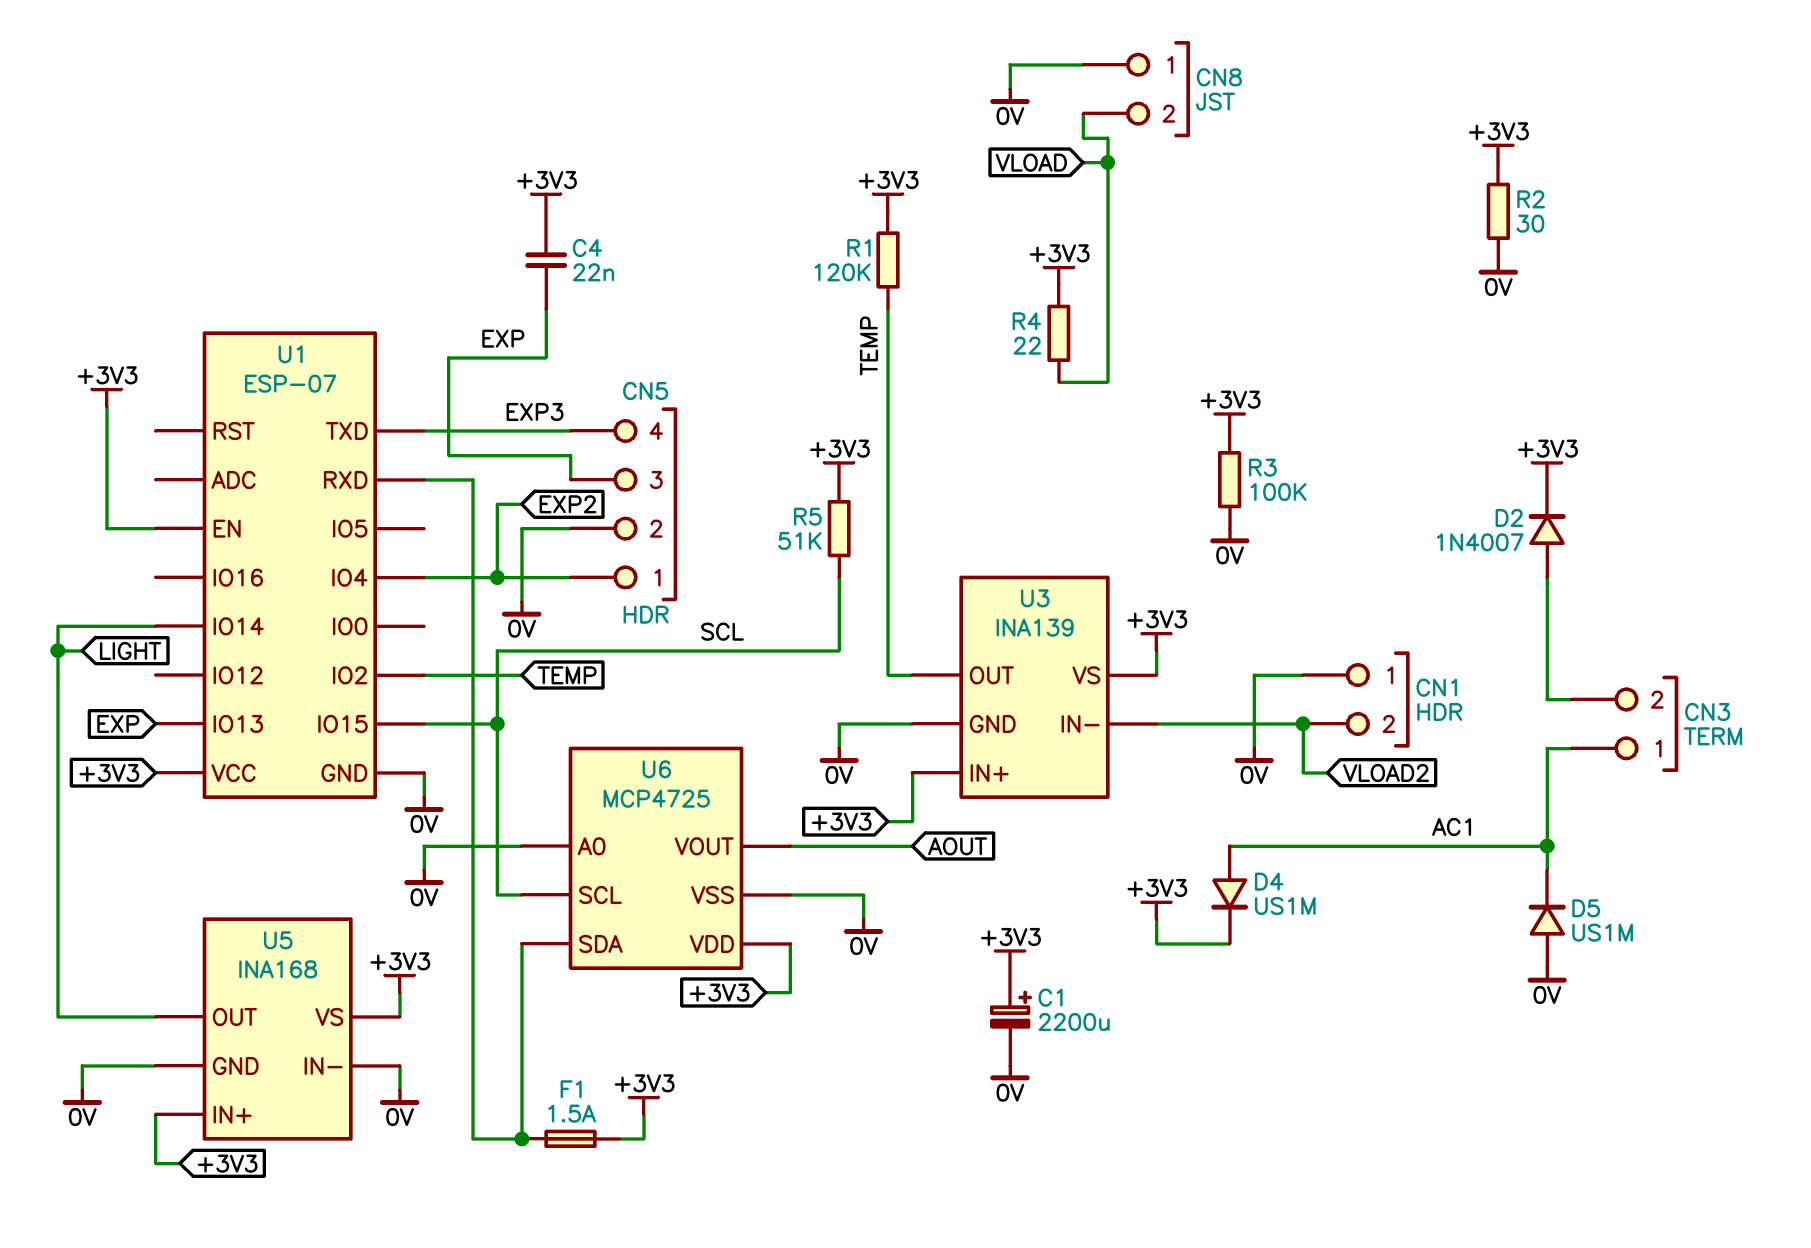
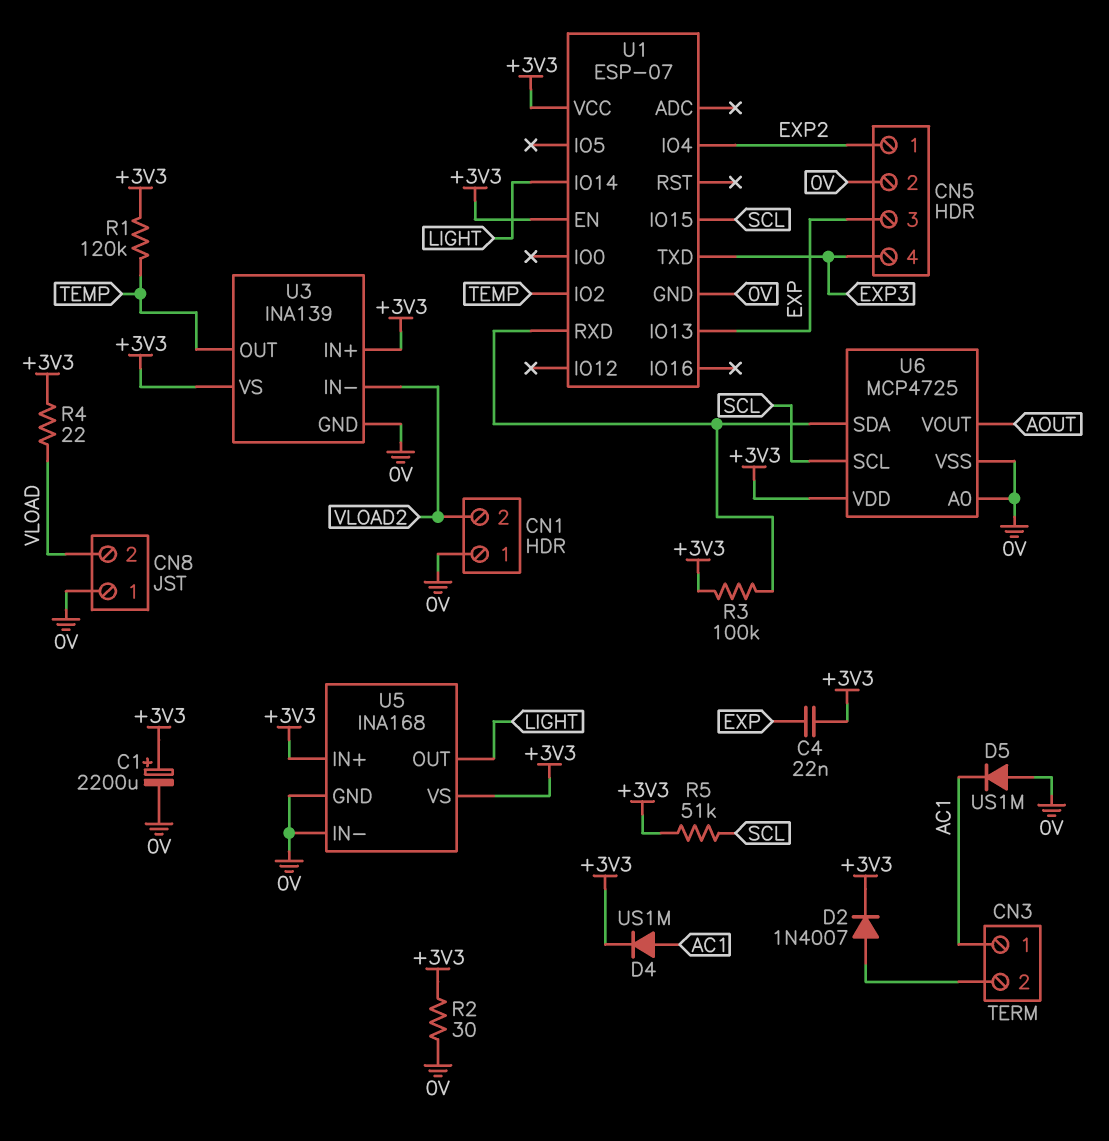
F1: 1.5A (+3V3, U1/RXD) -> none
R3: 100k (+3V3, 0V) -> 100k (+3V3, U1/RXD)

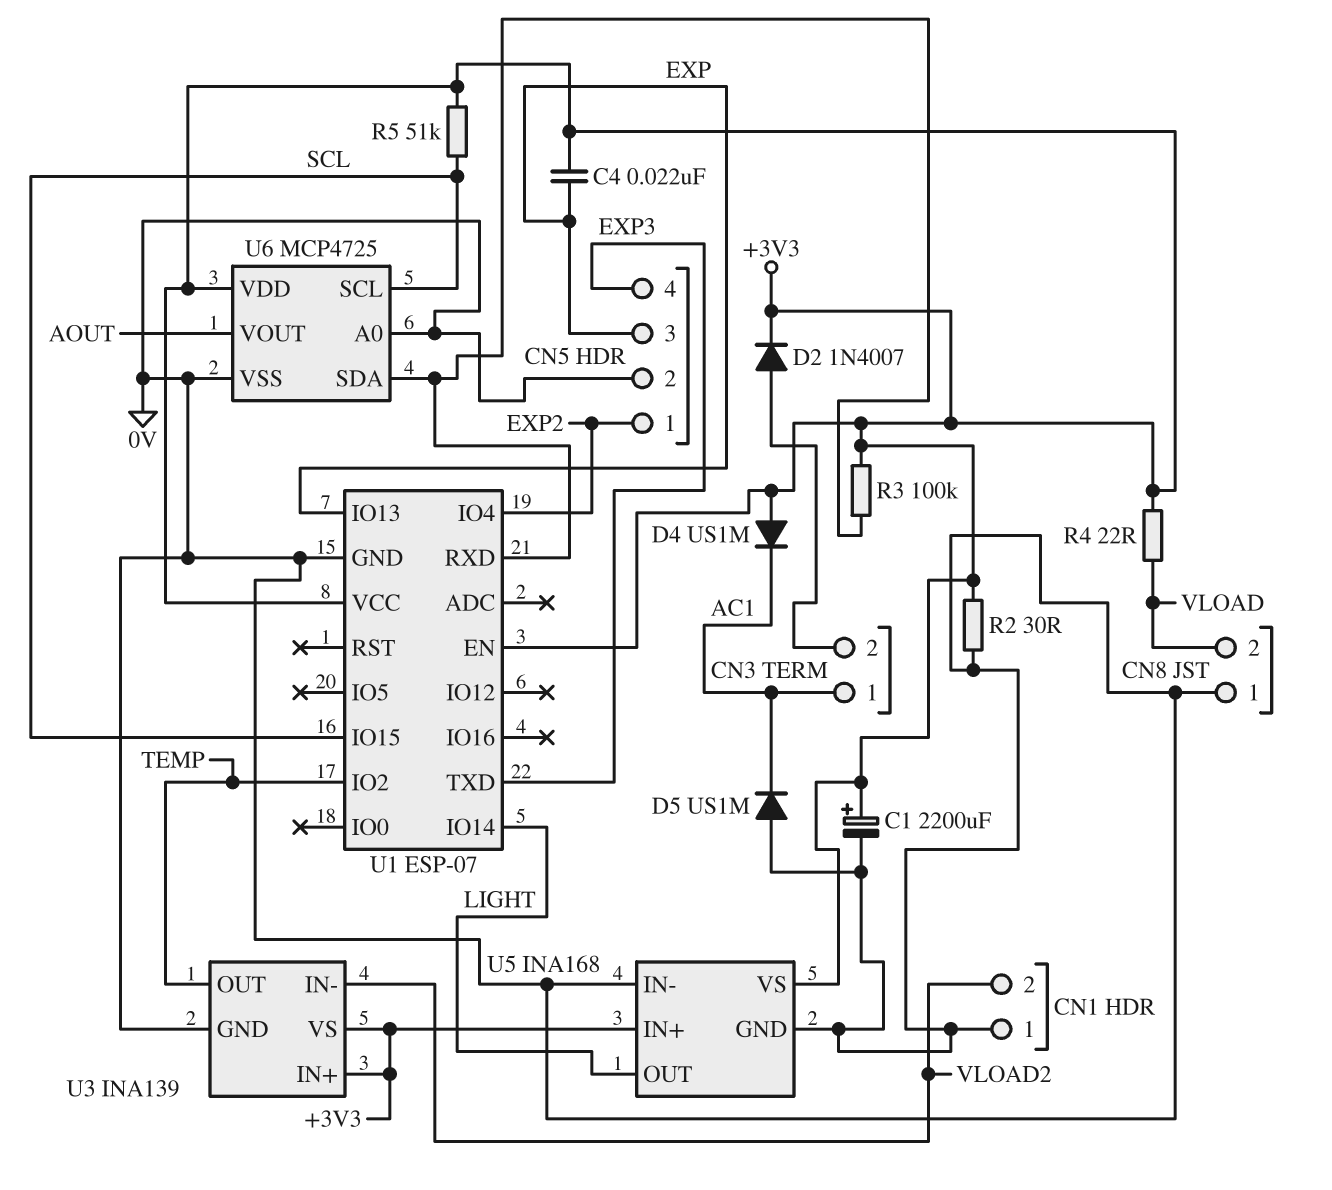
D4: diode US1M (A AC1, K +3V3) -> diode US1M (A +3V3, K AC1)
R1: 120k (+3V3, TEMP) -> none

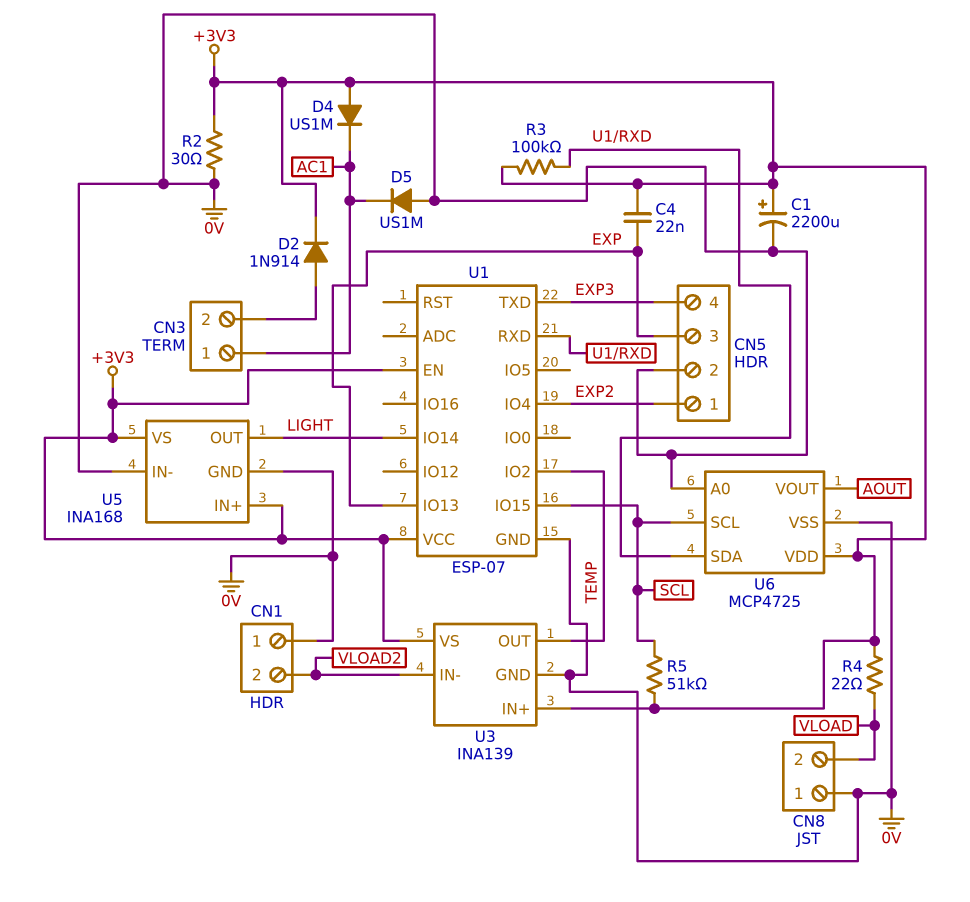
D2: diode 1N4007 (A CN3/2, K +3V3) -> diode 1N914 (A CN3/2, K +3V3)

